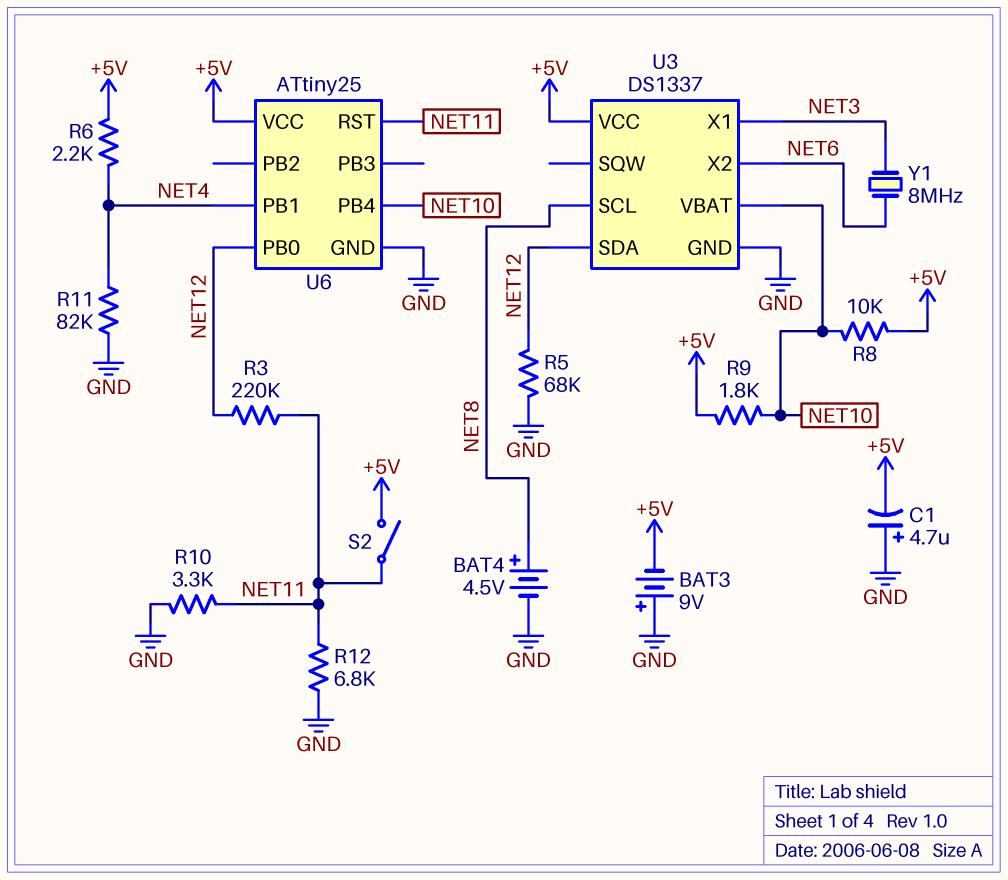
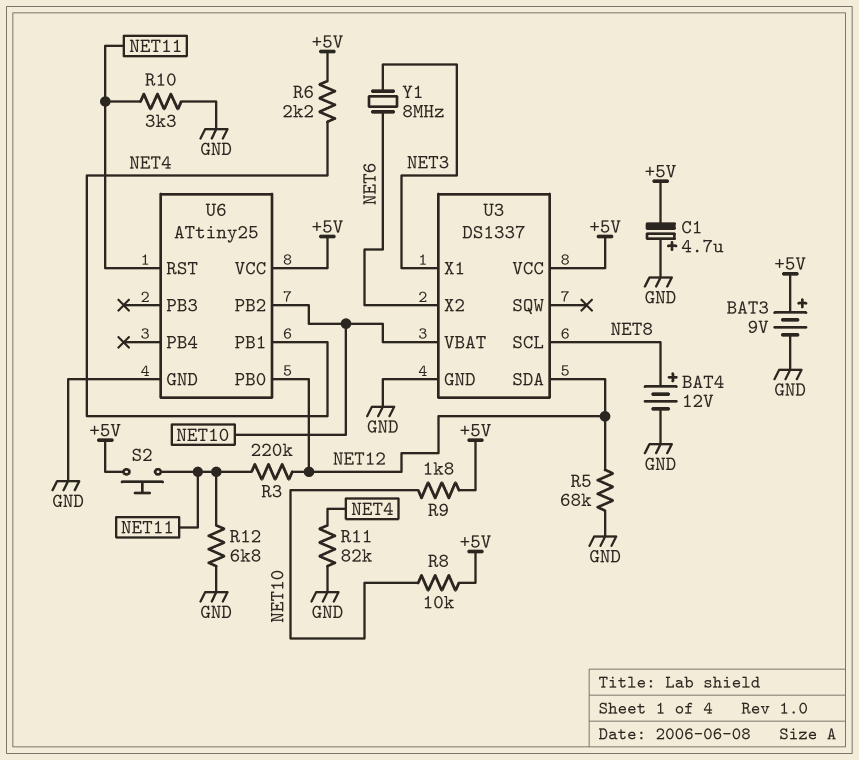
BAT3: 9V (plus GND, minus +5V) -> 9V (plus +5V, minus GND)
BAT4: 4.5V (plus NET8, minus GND) -> 12V (plus NET8, minus GND)
S2: switch (+5V, NET11) -> button (+5V, NET11)
U6 pin PB2: none -> NET10
U6 pin PB4: NET10 -> none

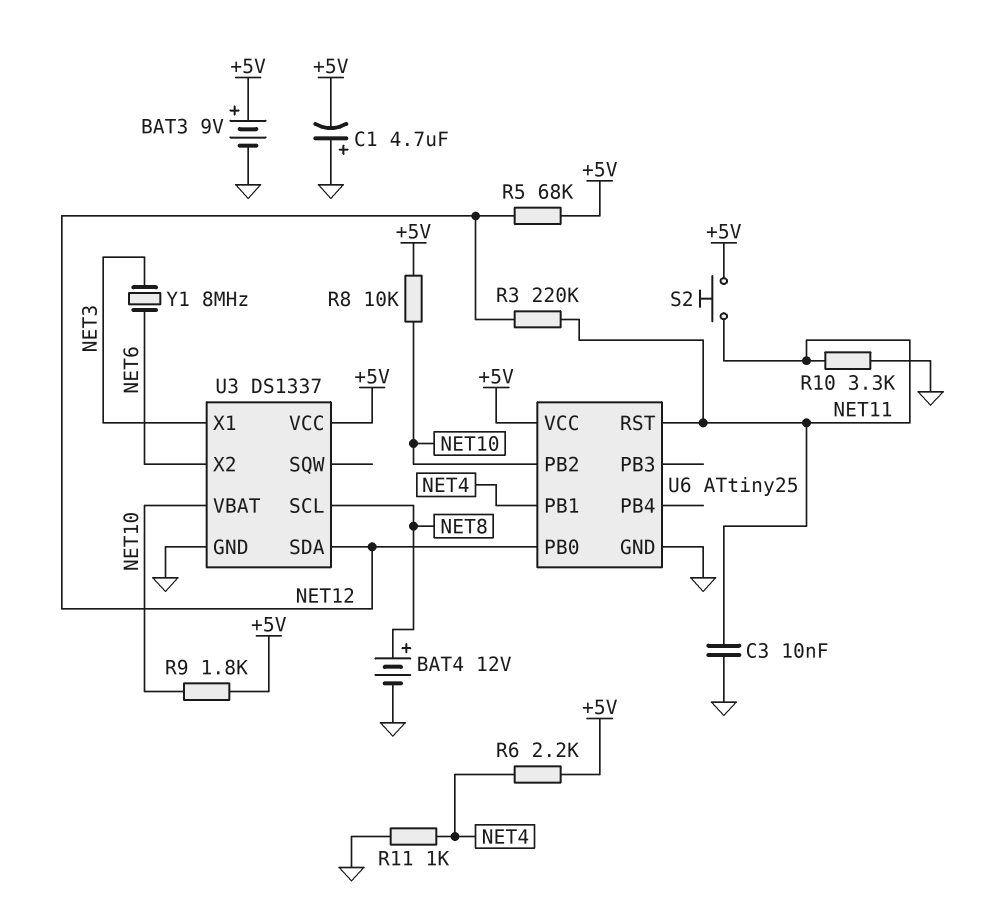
C3: none -> 10nF (GND, NET11)
R5: 68k (GND, NET12) -> 68k (+5V, NET12)
R11: 82k (GND, NET4) -> 1k (GND, NET4)
R12: 6.8k (GND, NET11) -> none

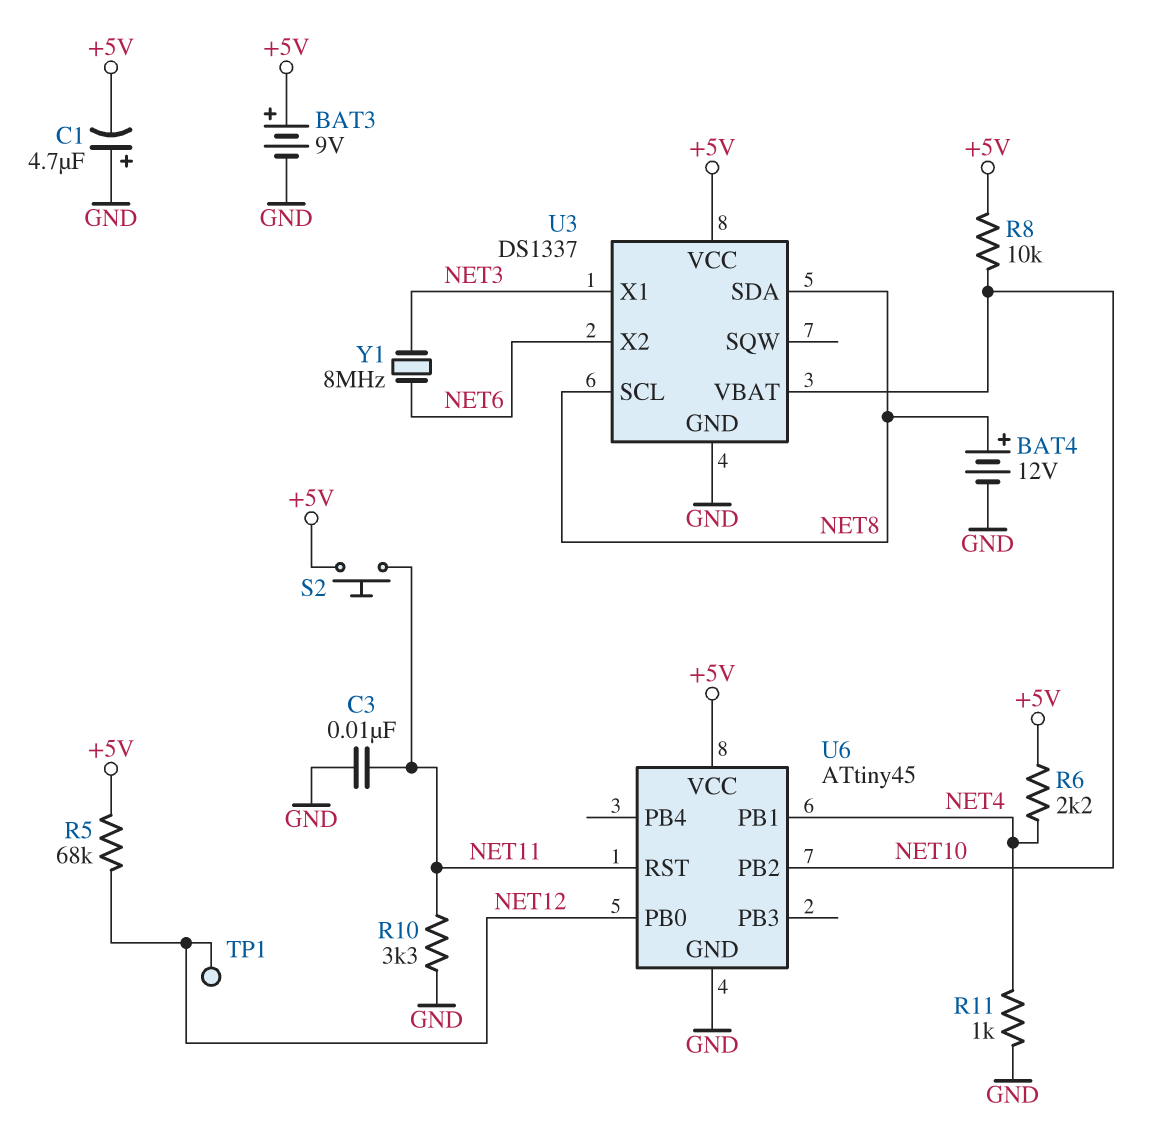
R3: 220k (NET11, NET12) -> none
R9: 1.8k (+5V, NET10) -> none
TP1: none -> test point (NET12)
U3 pin SDA: NET12 -> NET8
U6: ATtiny25 -> ATtiny45

